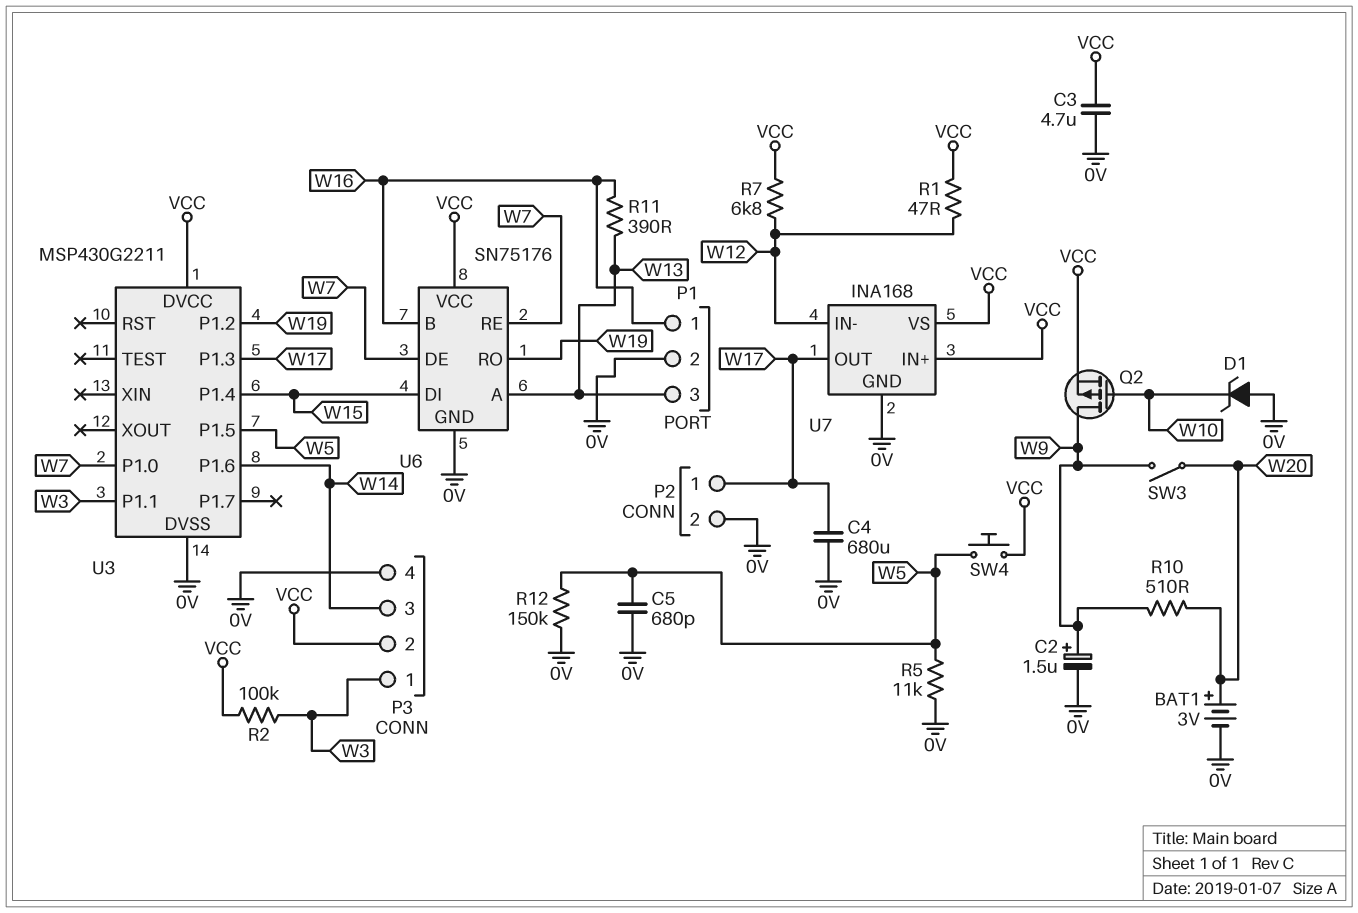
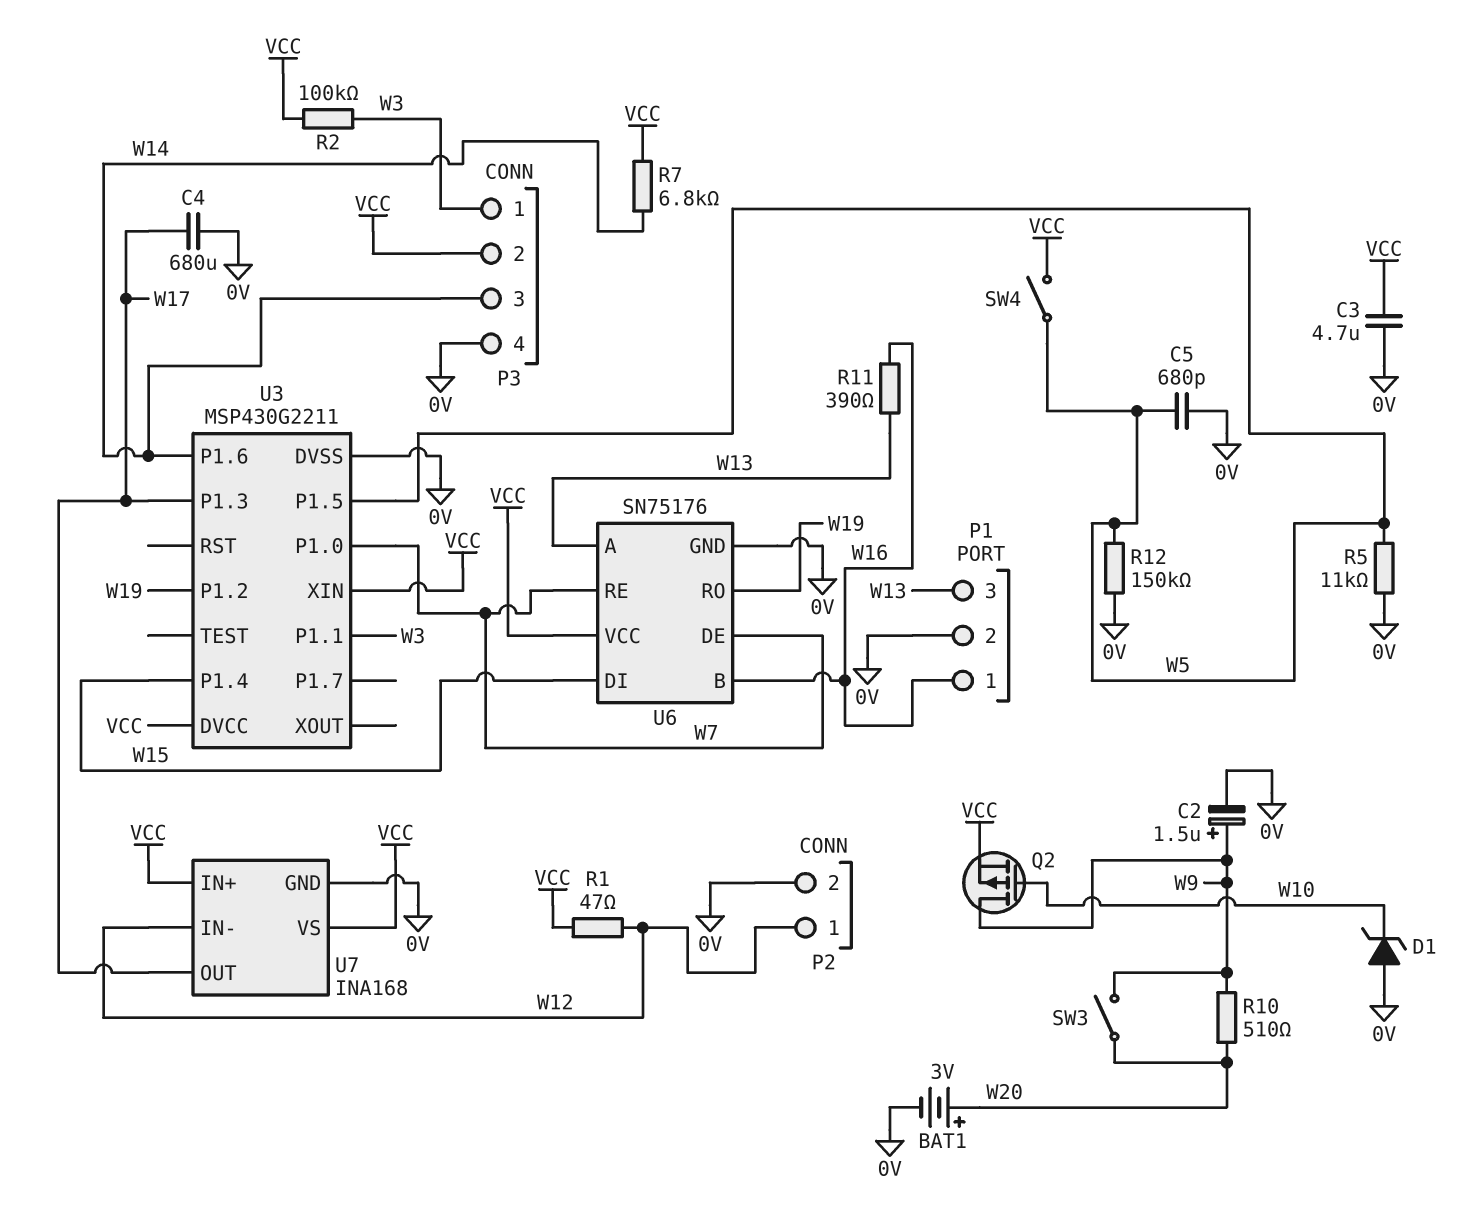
P2 pin 1: W17 -> W12
R7: 6.8k (VCC, W12) -> 6.8k (VCC, W14)
SW4: button (VCC, W5) -> switch (VCC, W5)
U3 pin XIN: none -> VCC

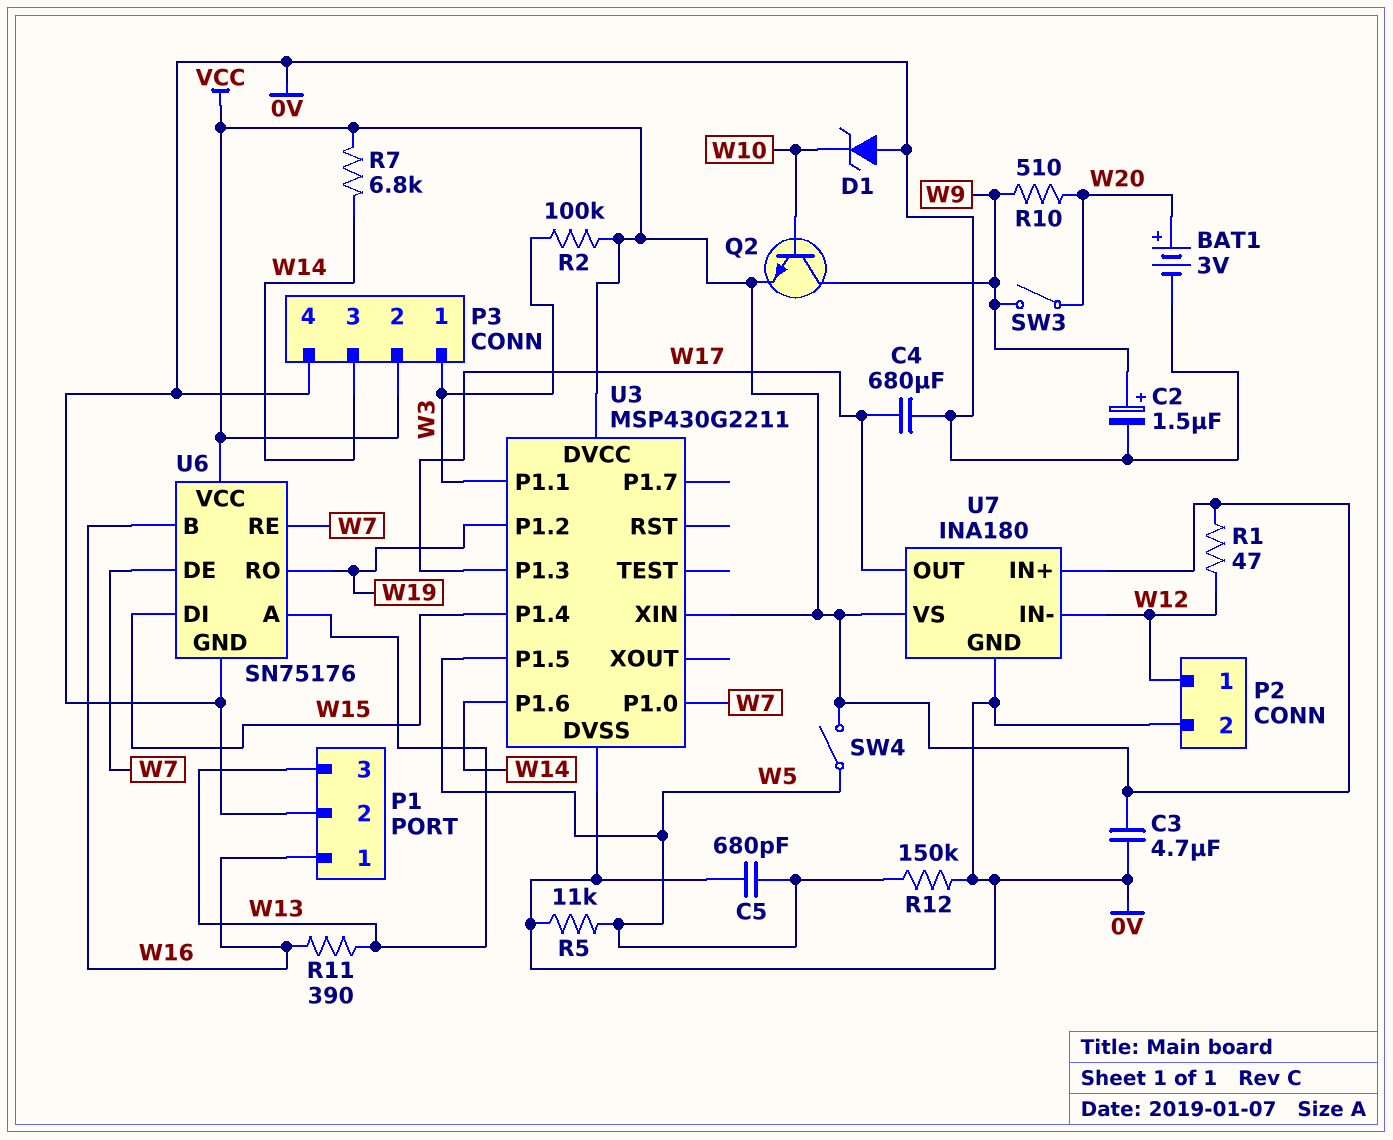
Q2: PMOS (G W10, D W9, S VCC) -> NPN (B W10, C W9, E VCC)
U7: INA168 -> INA180

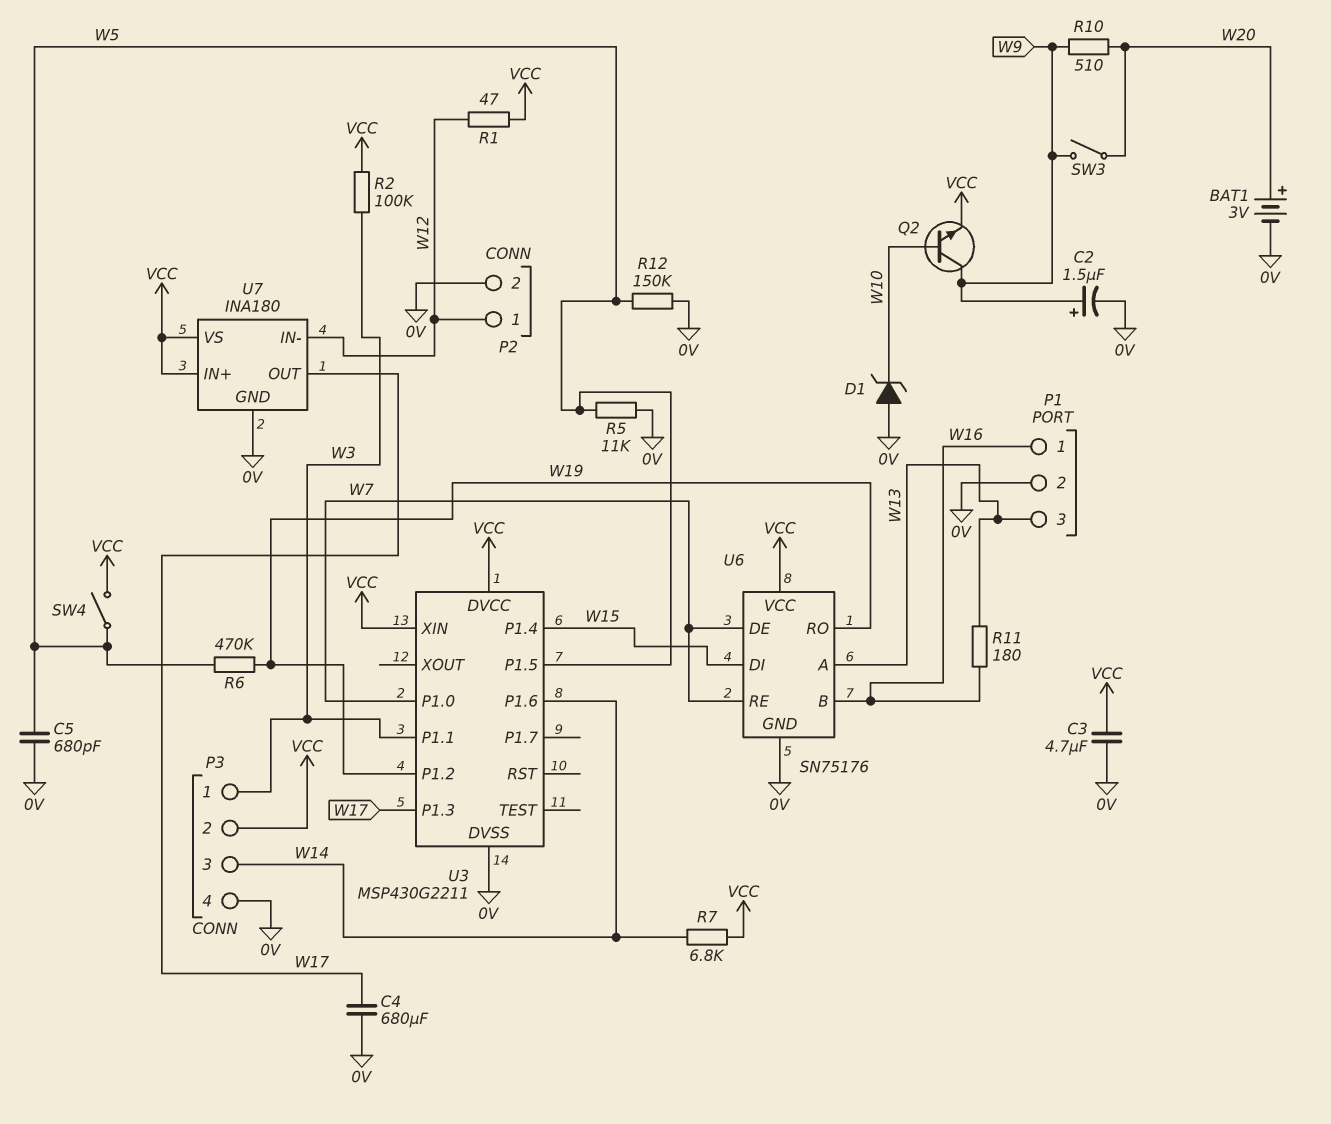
R6: none -> 470k (W5, W19)
R11: 390 (W13, W16) -> 180 (W13, W16)

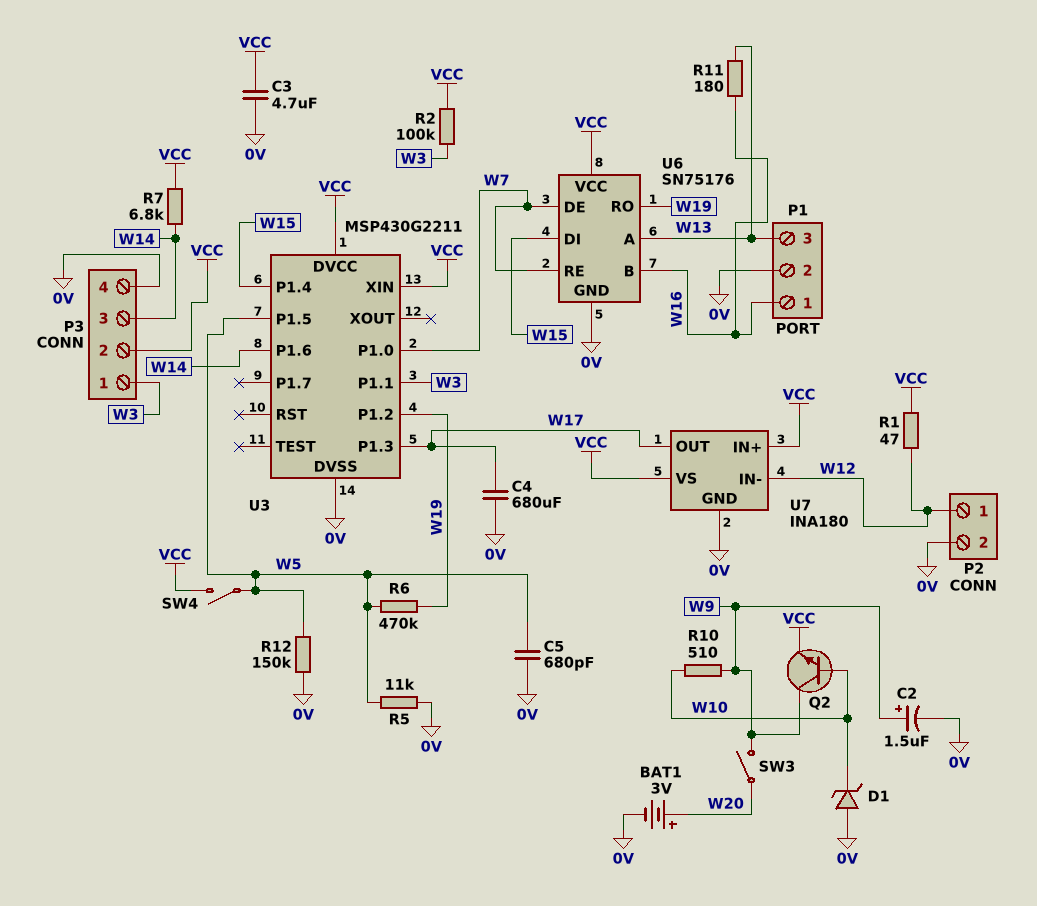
R10: 510 (W9, W20) -> 510 (W9, W10)

